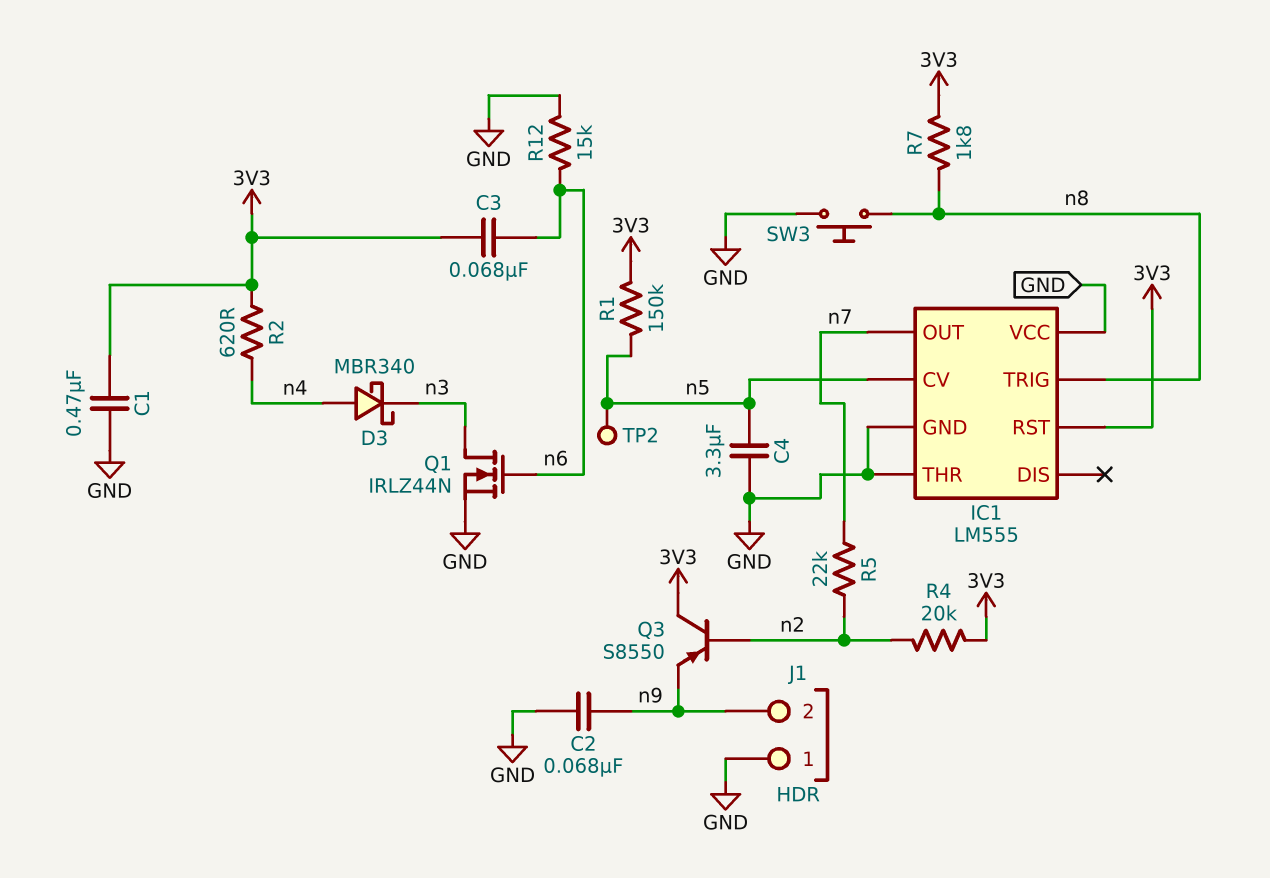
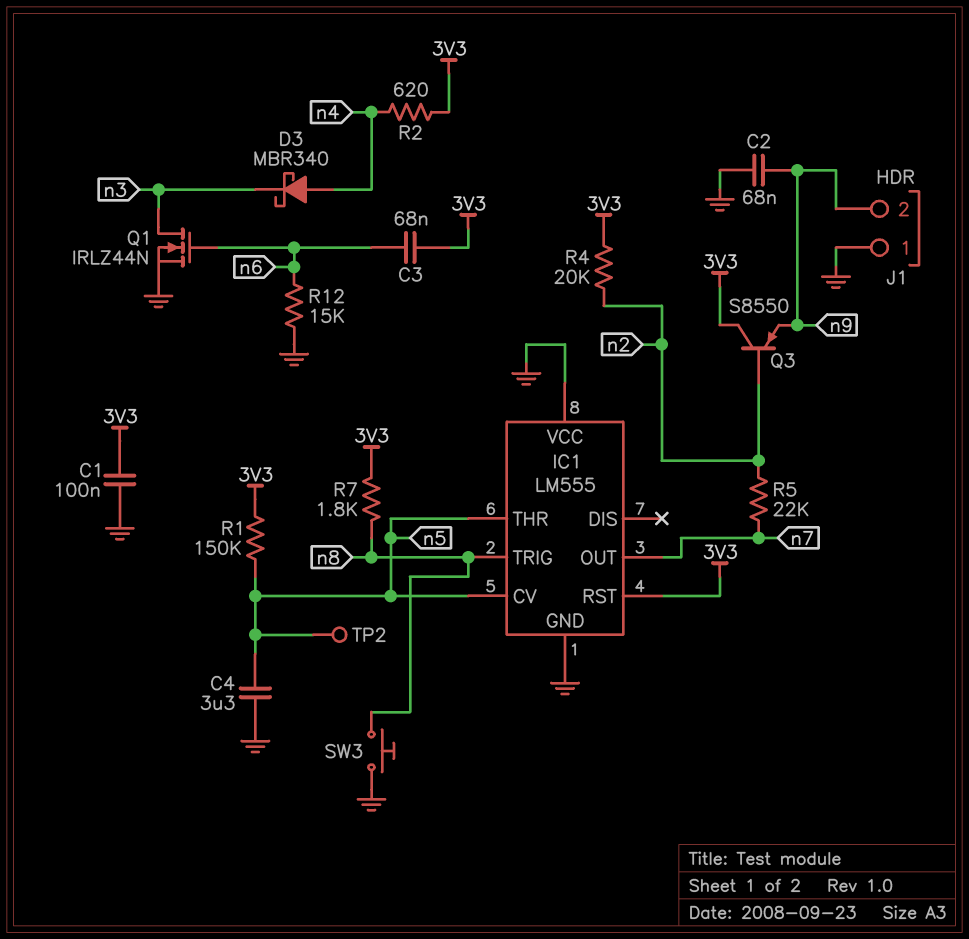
C1: 470nF (3V3, GND) -> 100nF (3V3, GND)
IC1 pin THR: GND -> n5

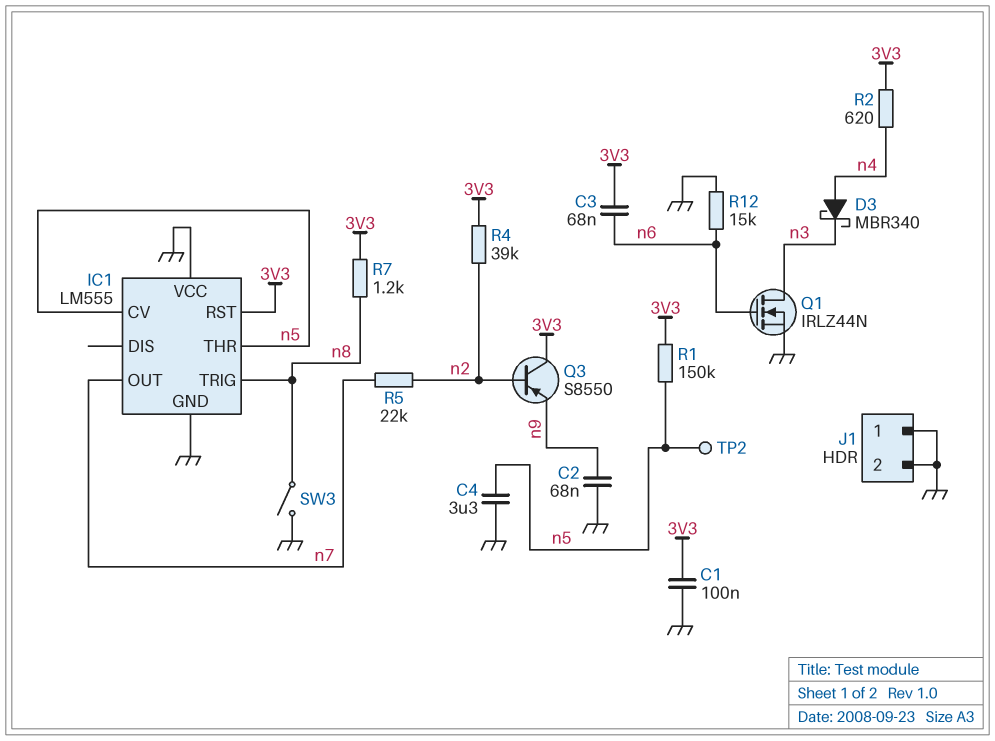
J1 pin 2: n9 -> GND
R4: 20k (3V3, n2) -> 39k (3V3, n2)
R7: 1.8k (3V3, n8) -> 1.2k (3V3, n8)
SW3: button (GND, n8) -> switch (GND, n8)

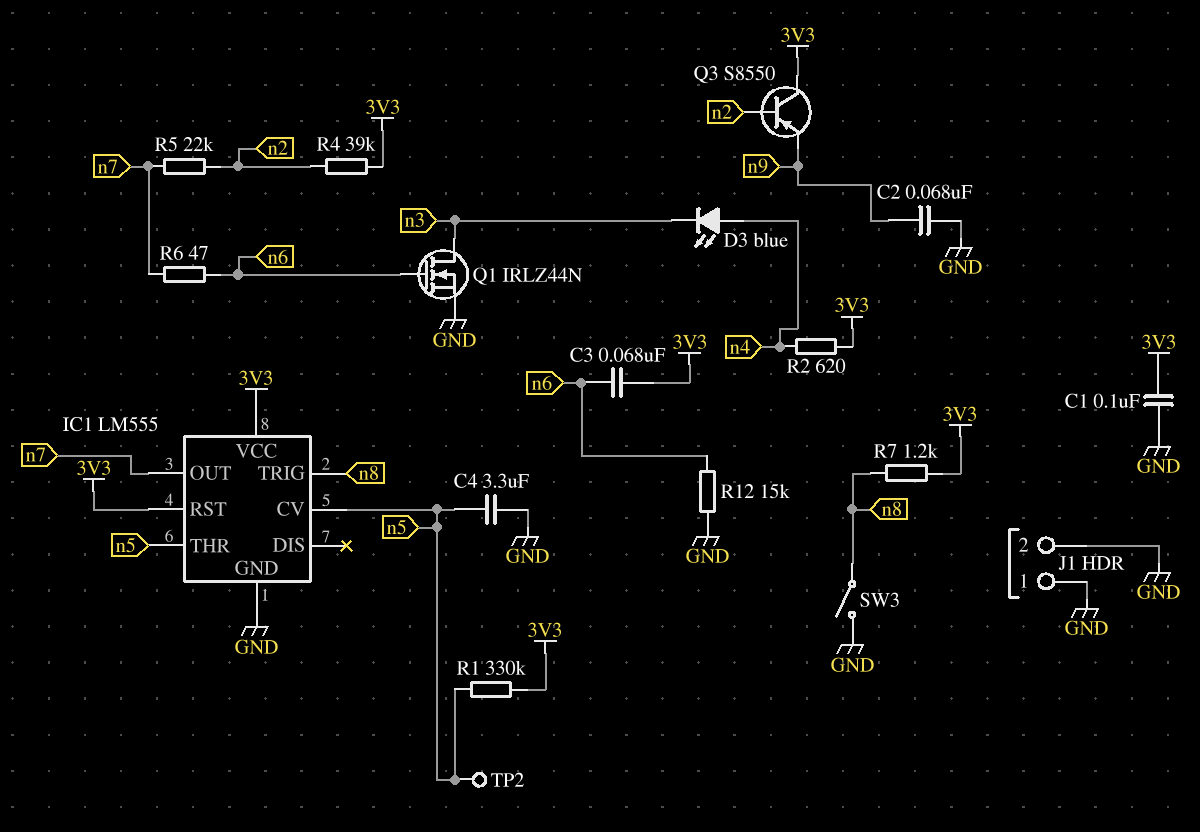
D3: schottky MBR340 (A n4, K n3) -> LED blue (A n4, K n3)
IC1 pin VCC: GND -> 3V3
R1: 150k (3V3, n5) -> 330k (3V3, n5)
R6: none -> 47 (n6, n7)

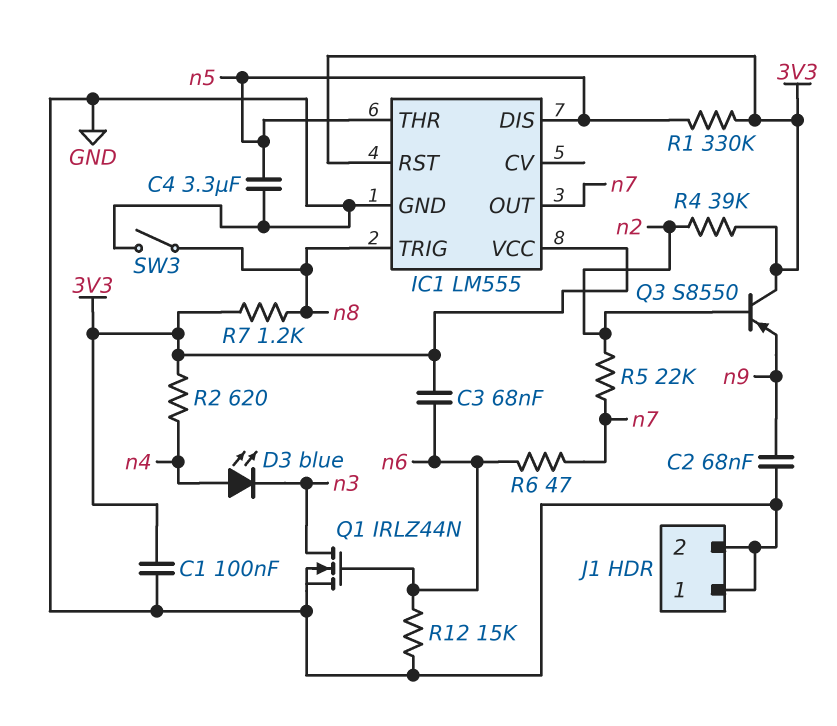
IC1 pin CV: n5 -> none
IC1 pin DIS: none -> n5
TP2: test point (n5) -> none

